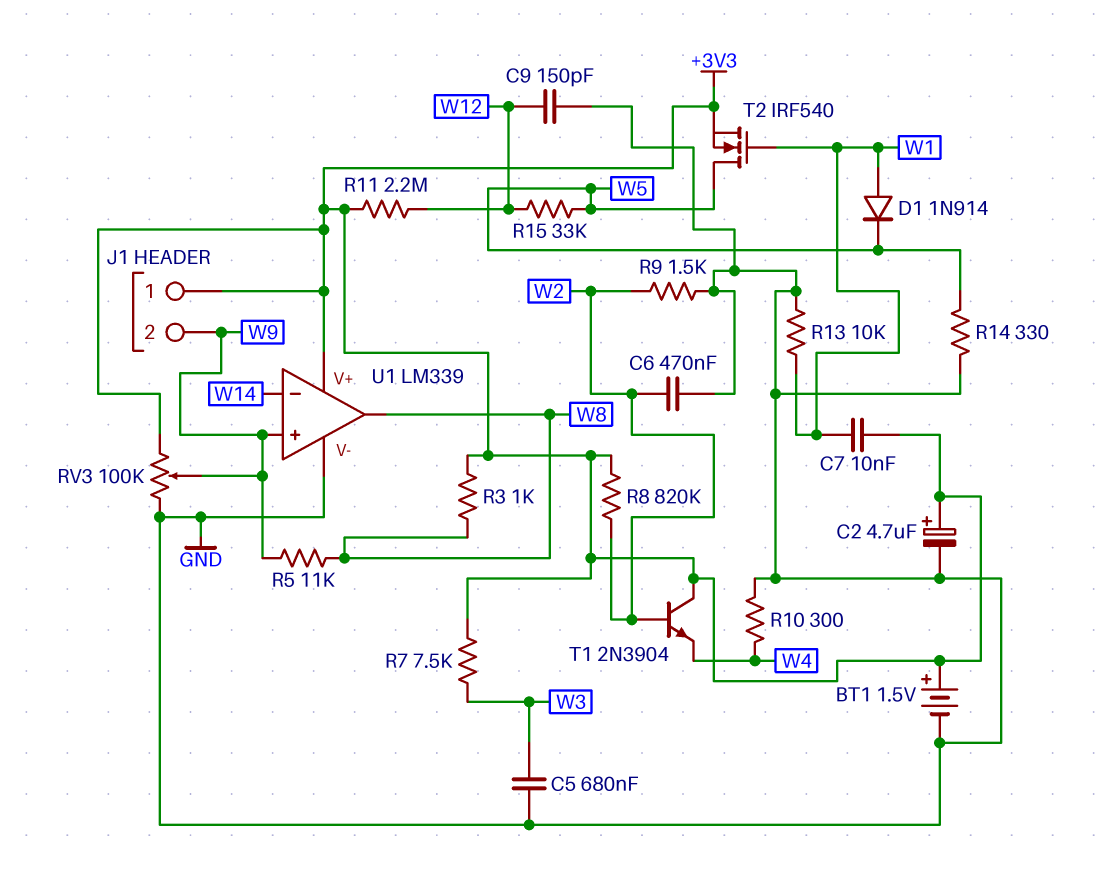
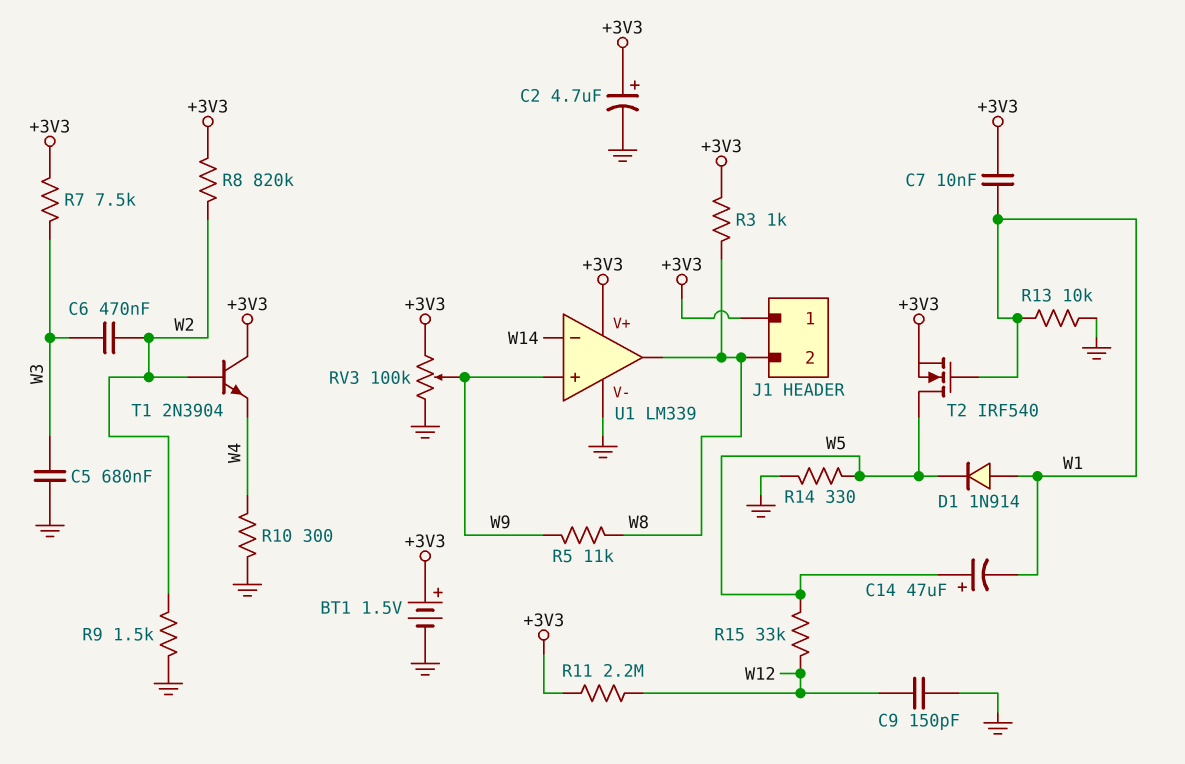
C6: 470nF (GND, W2) -> 470nF (W2, W3)
C14: none -> 47uF (plus W5, minus W1)
J1 pin 2: W9 -> W8

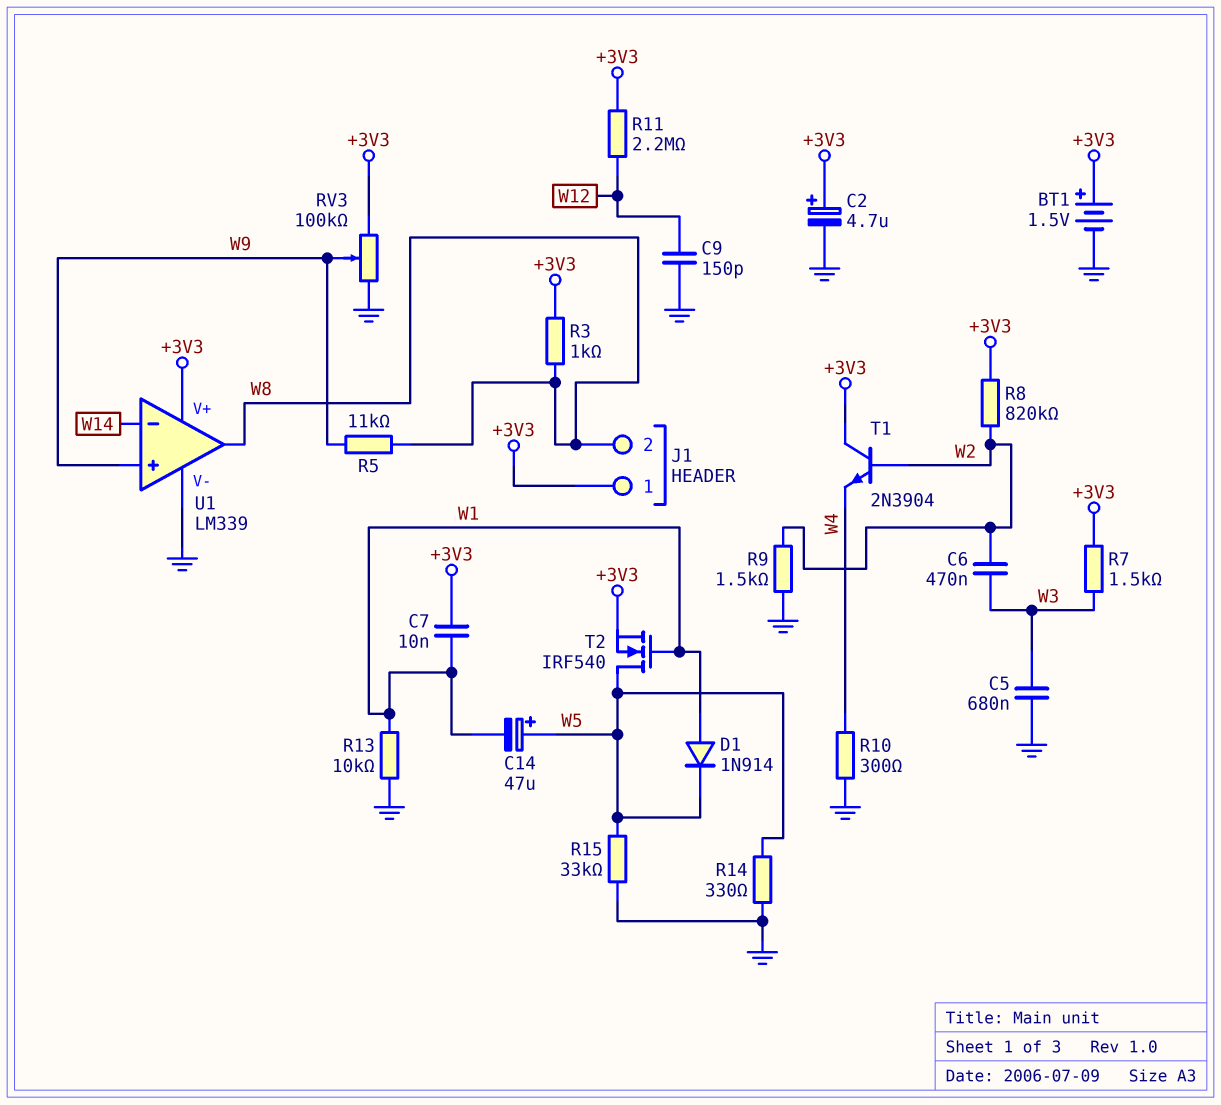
R7: 7.5k (+3V3, W3) -> 1.5k (+3V3, W3)
R15: 33k (W5, W12) -> 33k (GND, W5)

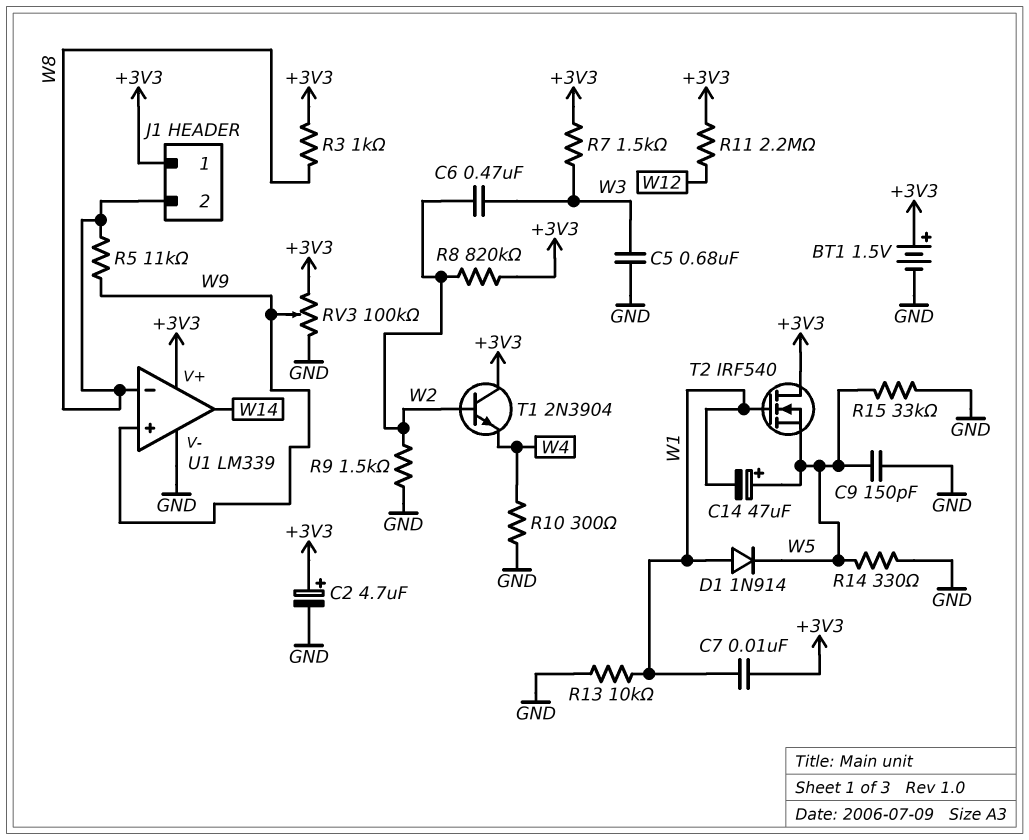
C9: 150pF (GND, W12) -> 150pF (GND, W5)
T2: NMOS IRF540 (G W1, D W5, S +3V3) -> NMOS IRF540 (G W1, D +3V3, S W5)
U1 pin in-: W14 -> W8
U1 pin out: W8 -> W14

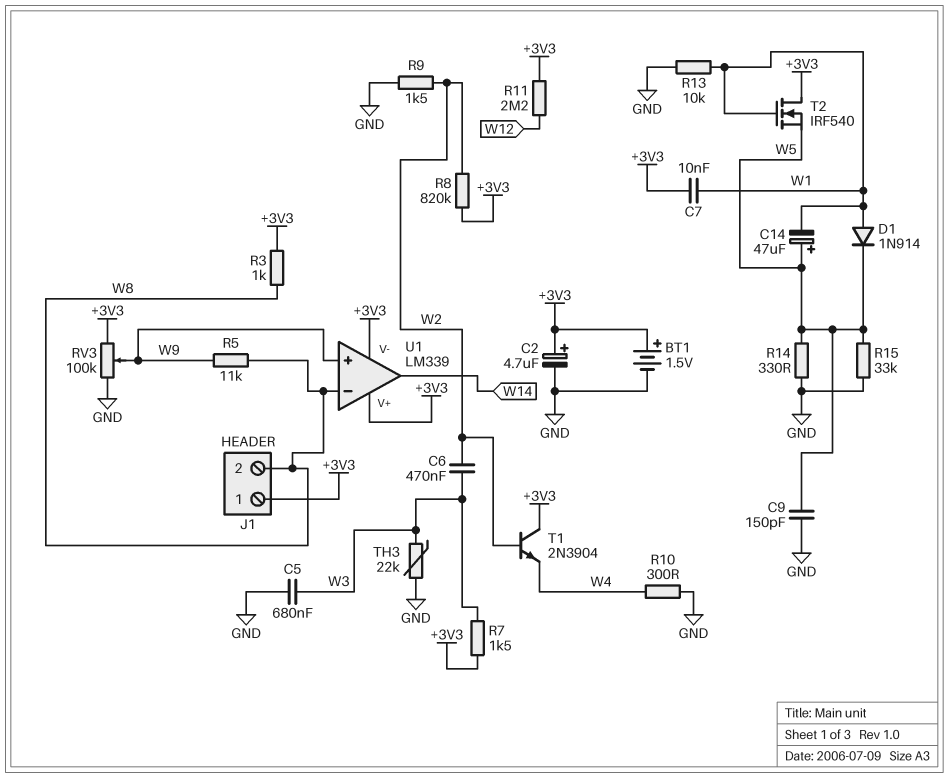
TH3: none -> 22k (GND, W3)
U1 pin V-: GND -> +3V3

